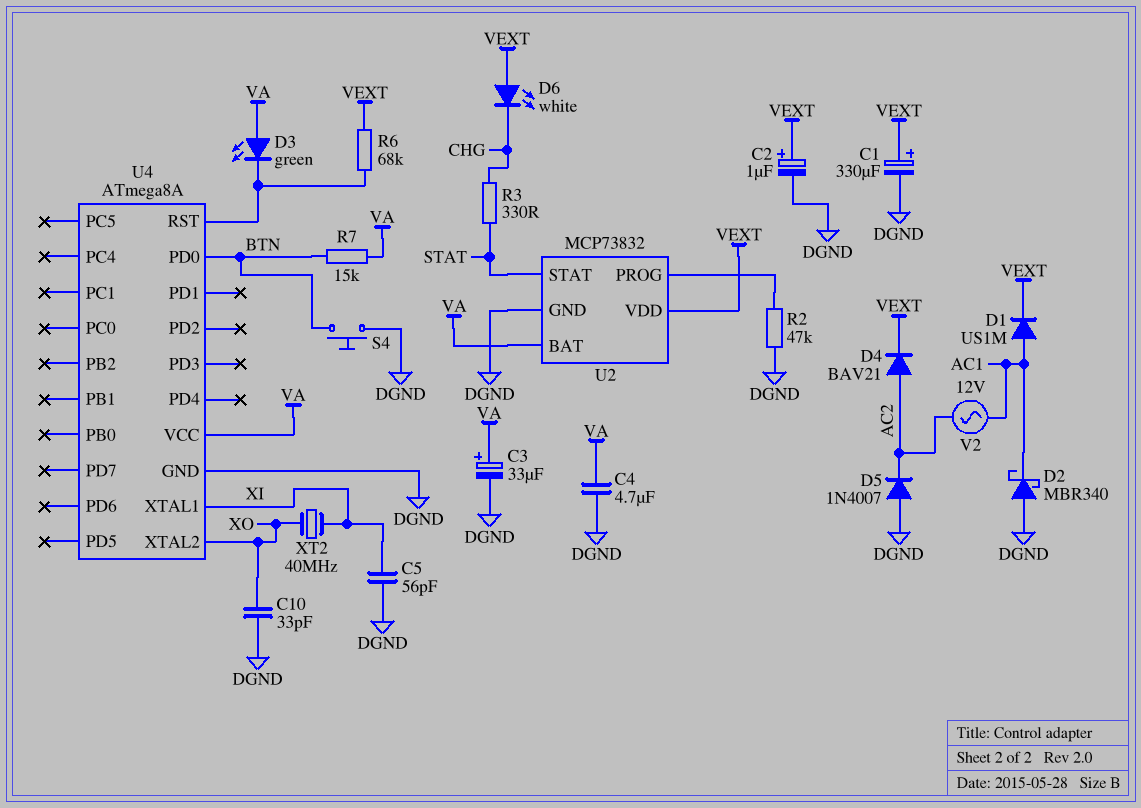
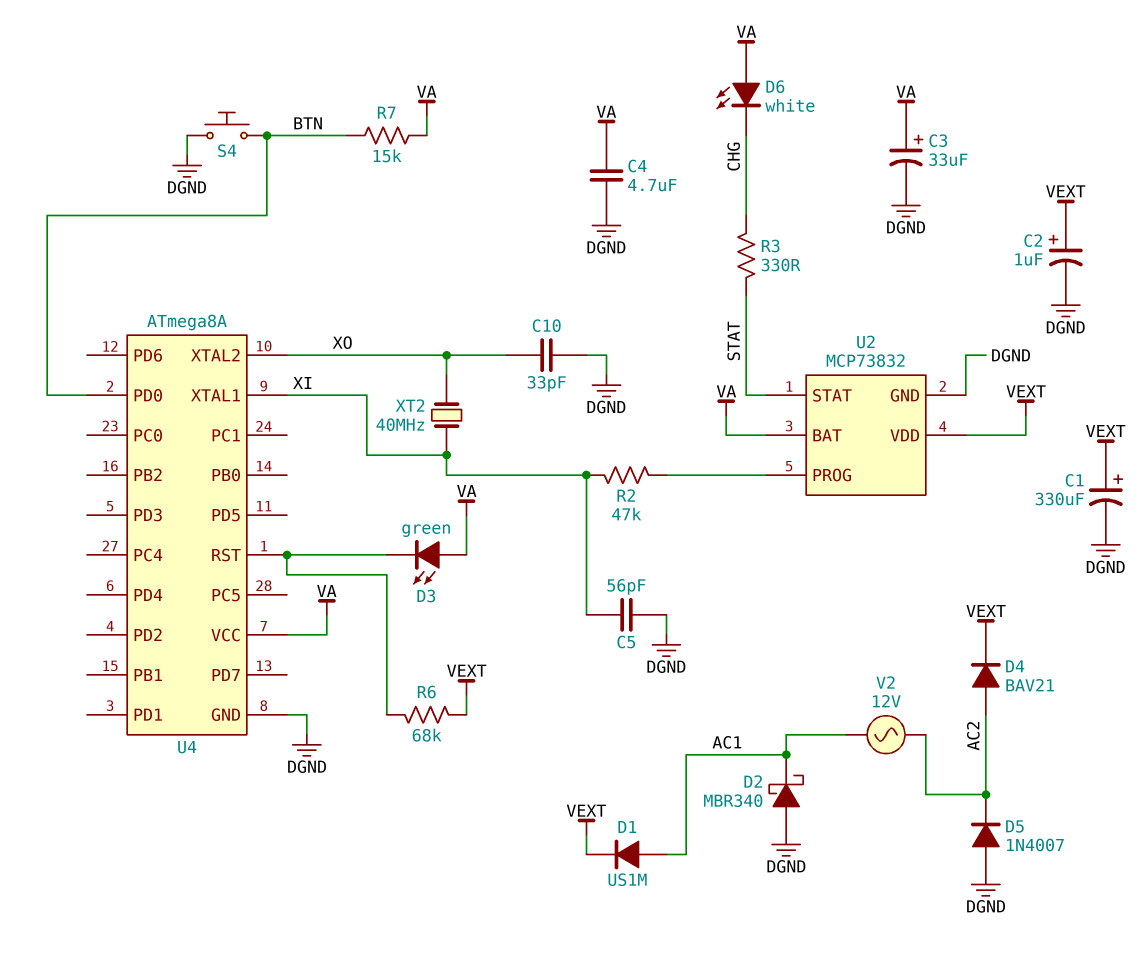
D6: LED white (A VEXT, K CHG) -> LED white (A VA, K CHG)
R2: 47k (DGND, U2/PROG) -> 47k (U2/PROG, XI)

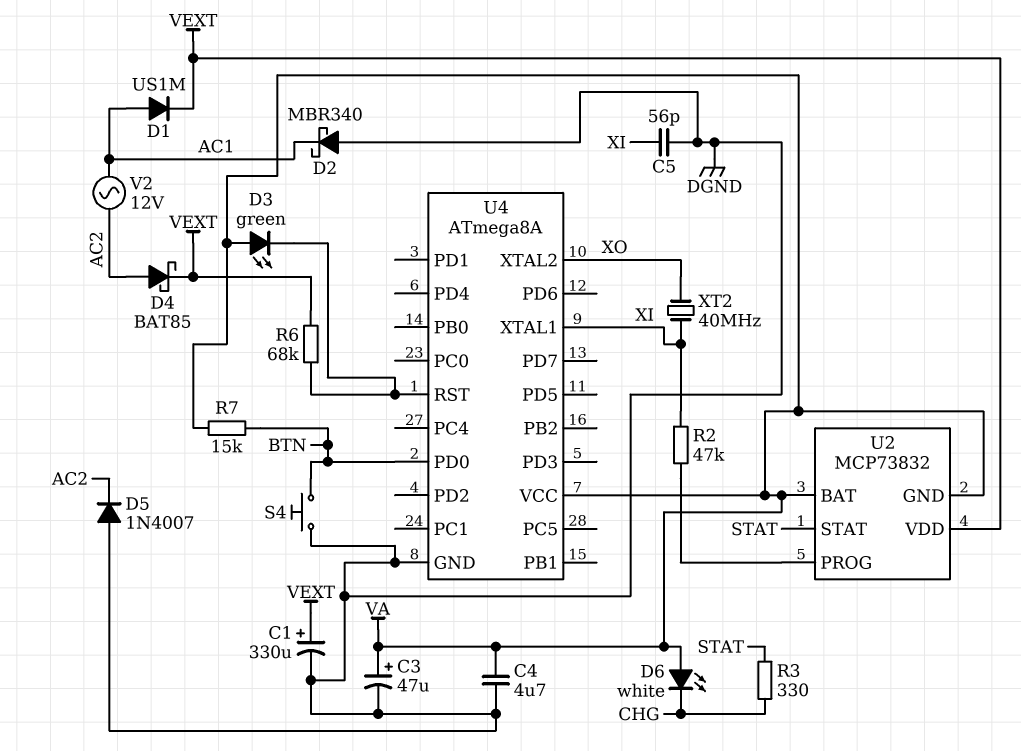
C2: 1uF (plus VEXT, minus DGND) -> none
C3: 33uF (plus VA, minus DGND) -> 47uF (plus VA, minus DGND)
C10: 33pF (DGND, XO) -> none
D4: diode BAV21 (A AC2, K VEXT) -> schottky BAT85 (A AC2, K VEXT)
U2 pin GND: DGND -> VA

